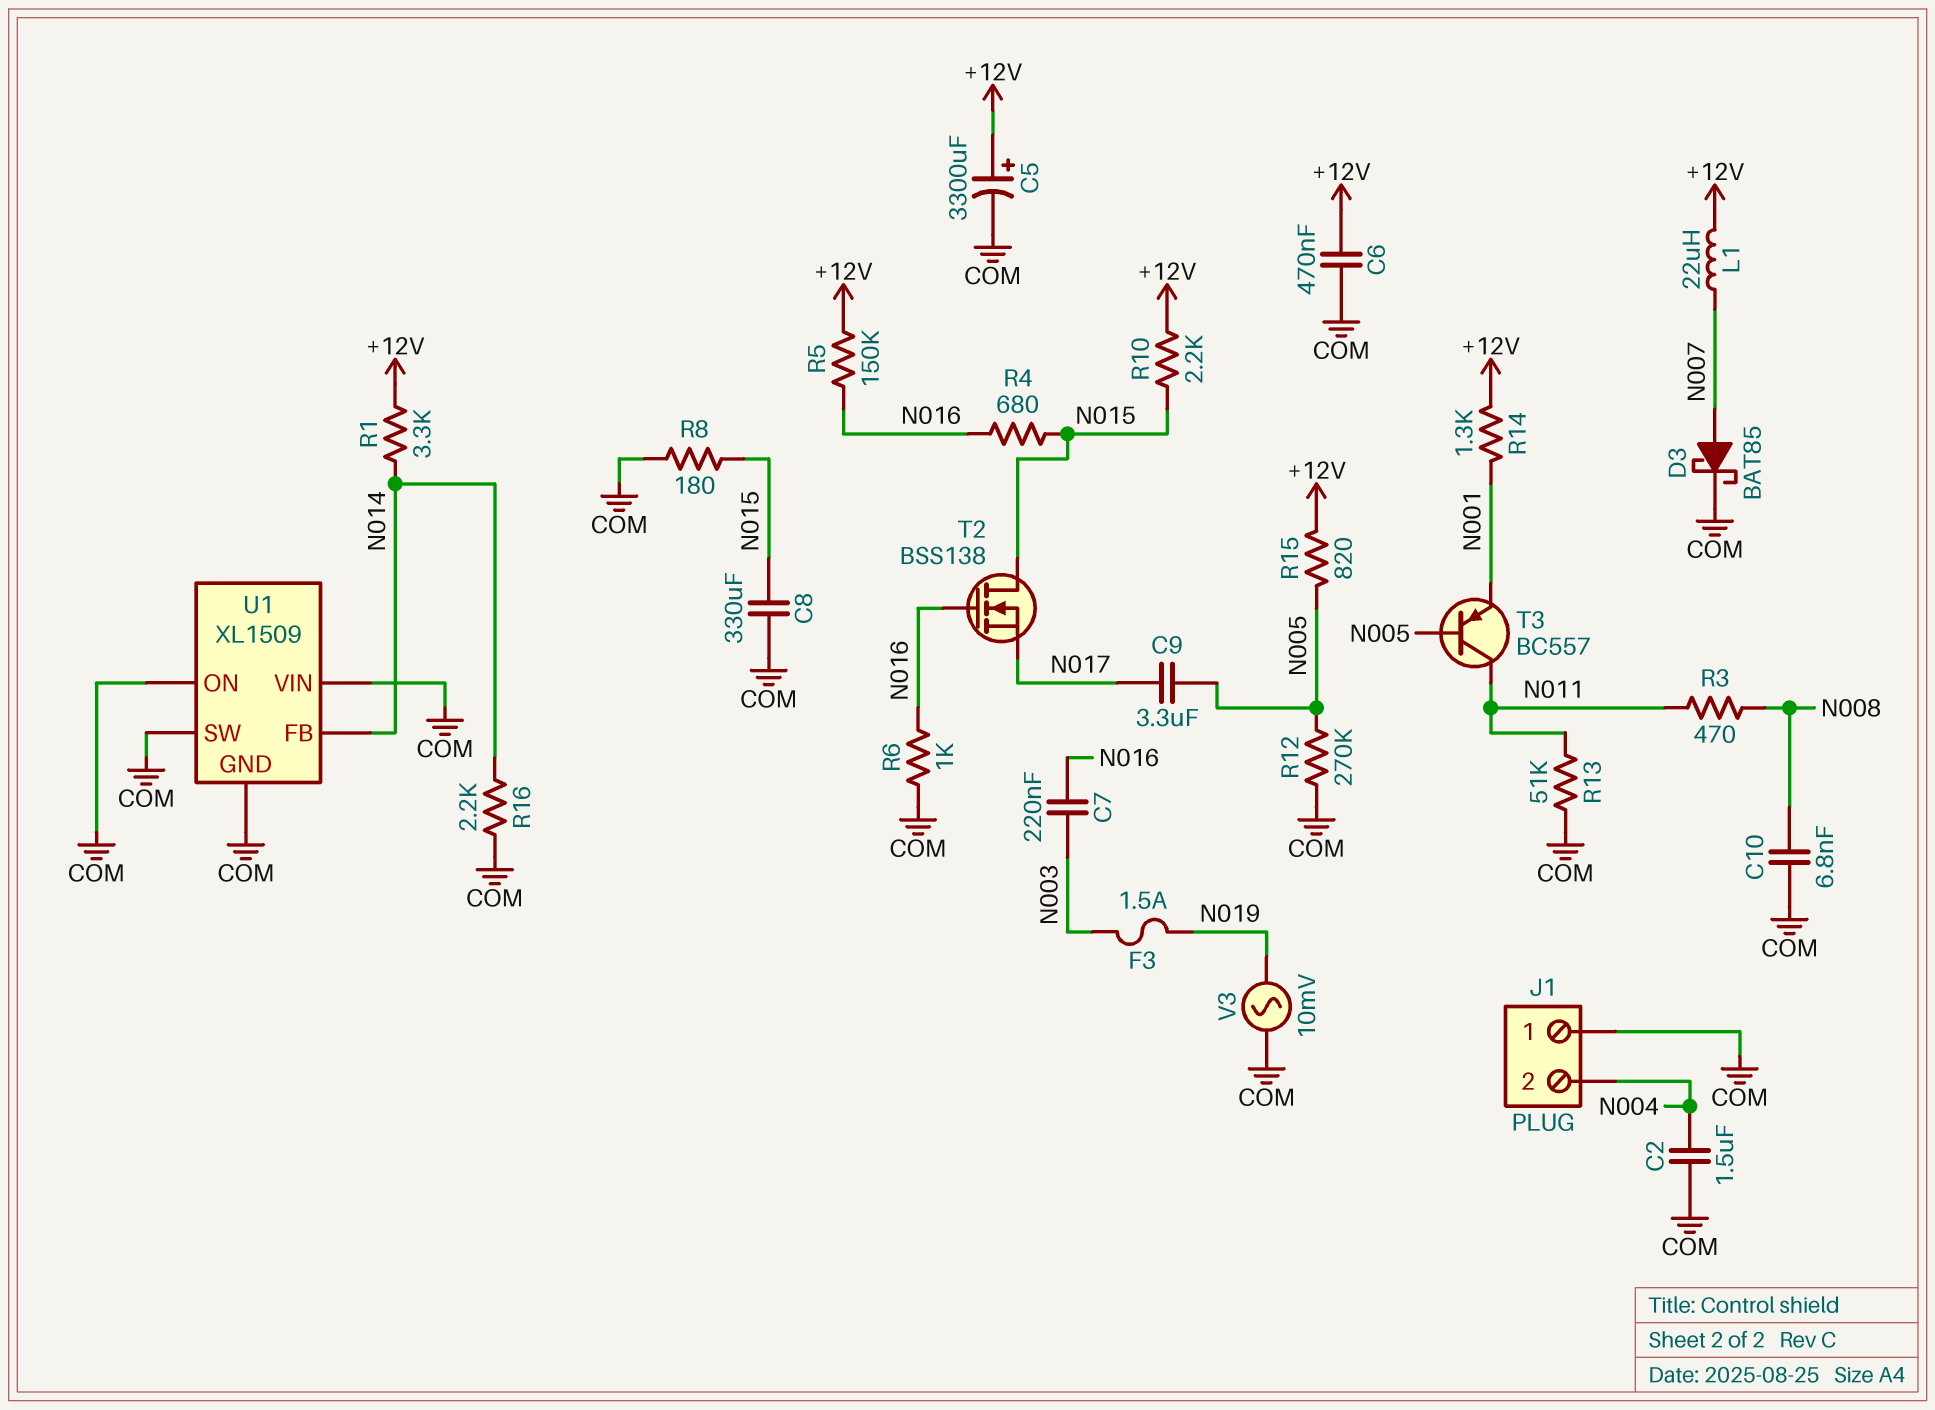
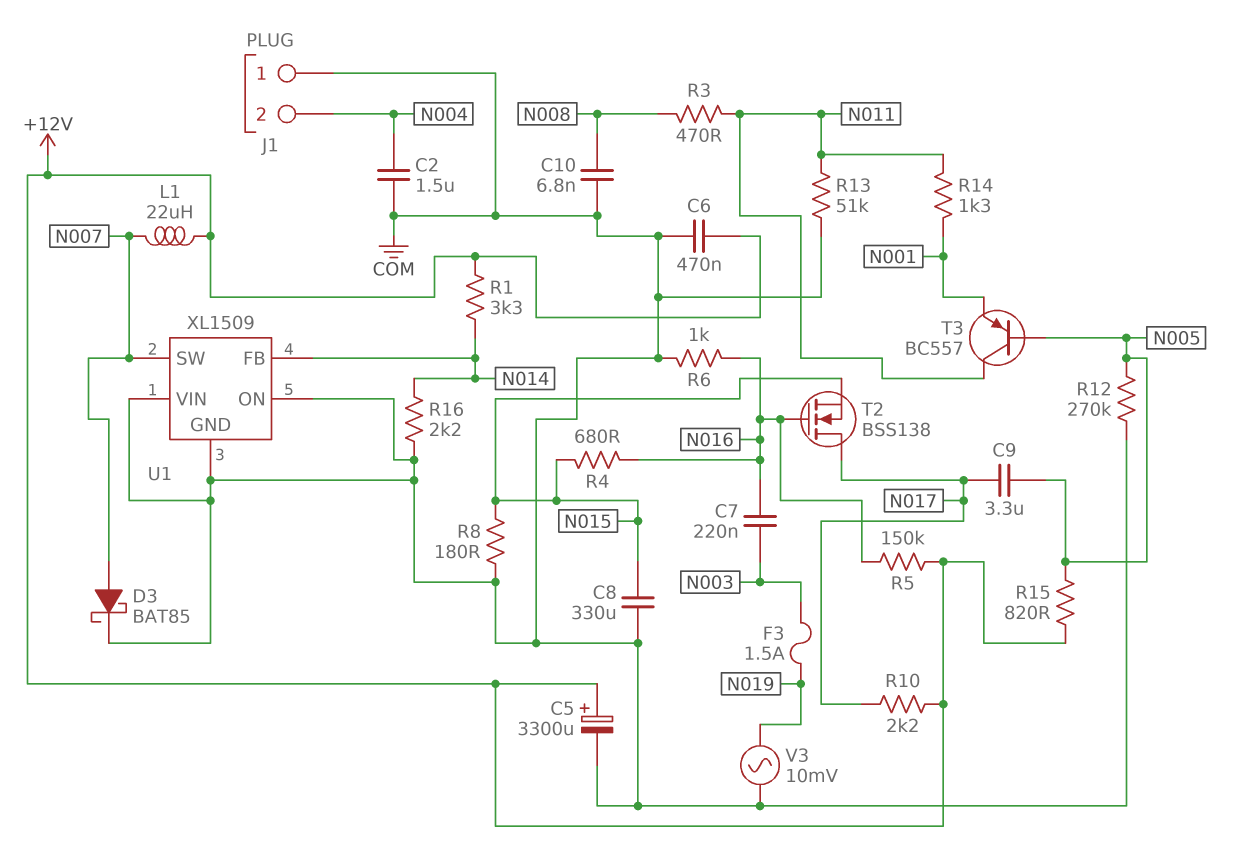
R10: 2.2k (+12V, N015) -> 2.2k (+12V, N017)
R14: 1.3k (+12V, N001) -> 1.3k (N001, N011)
T2: NMOS BSS138 (G N016, D N015, S N017) -> NMOS BSS138 (G N016, D N017, S N015)
U1 pin SW: COM -> N007

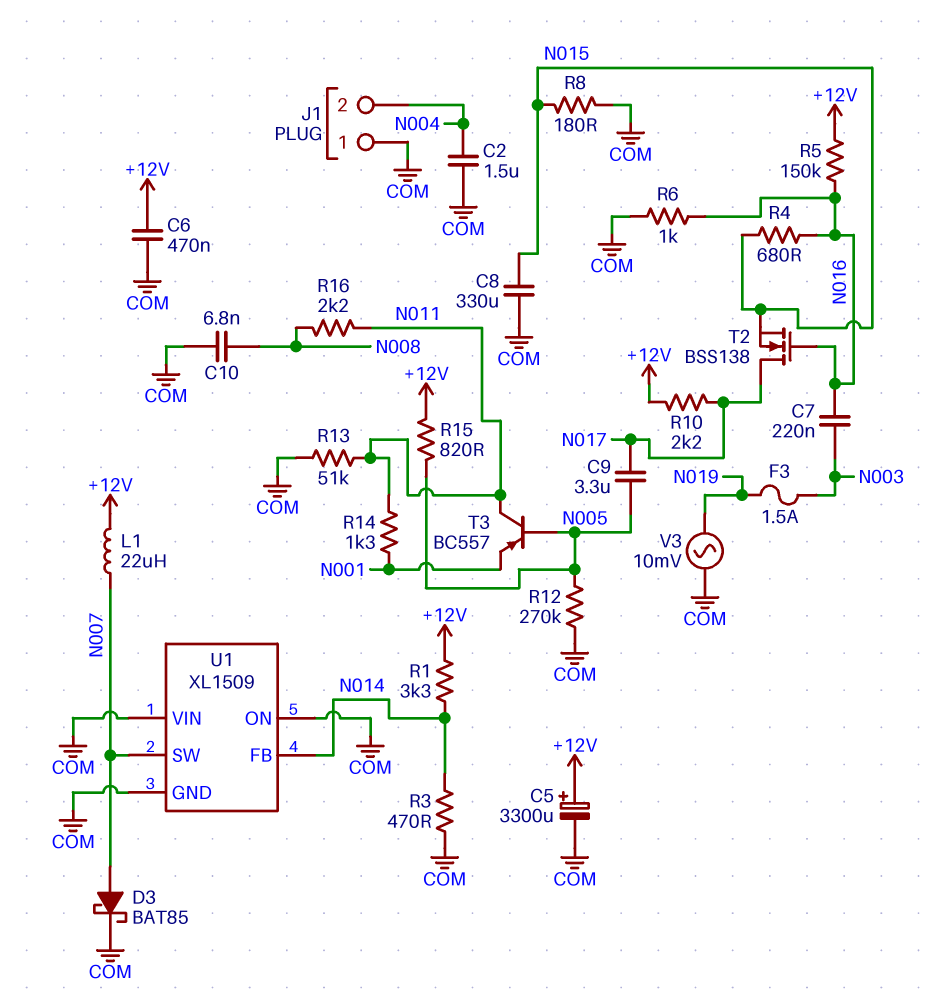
R3: 470 (N008, N011) -> 470 (COM, N014)
R16: 2.2k (COM, N014) -> 2.2k (N008, N011)

